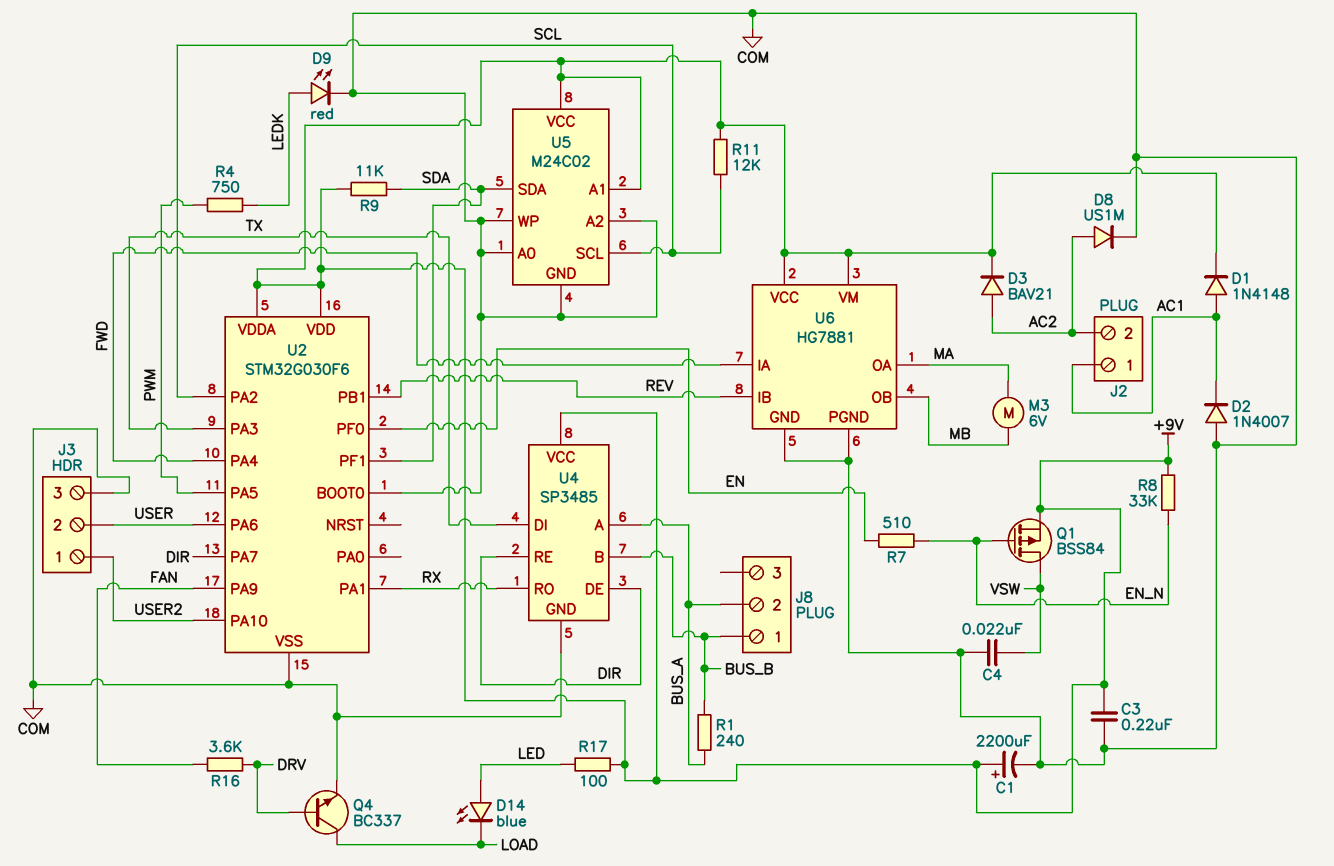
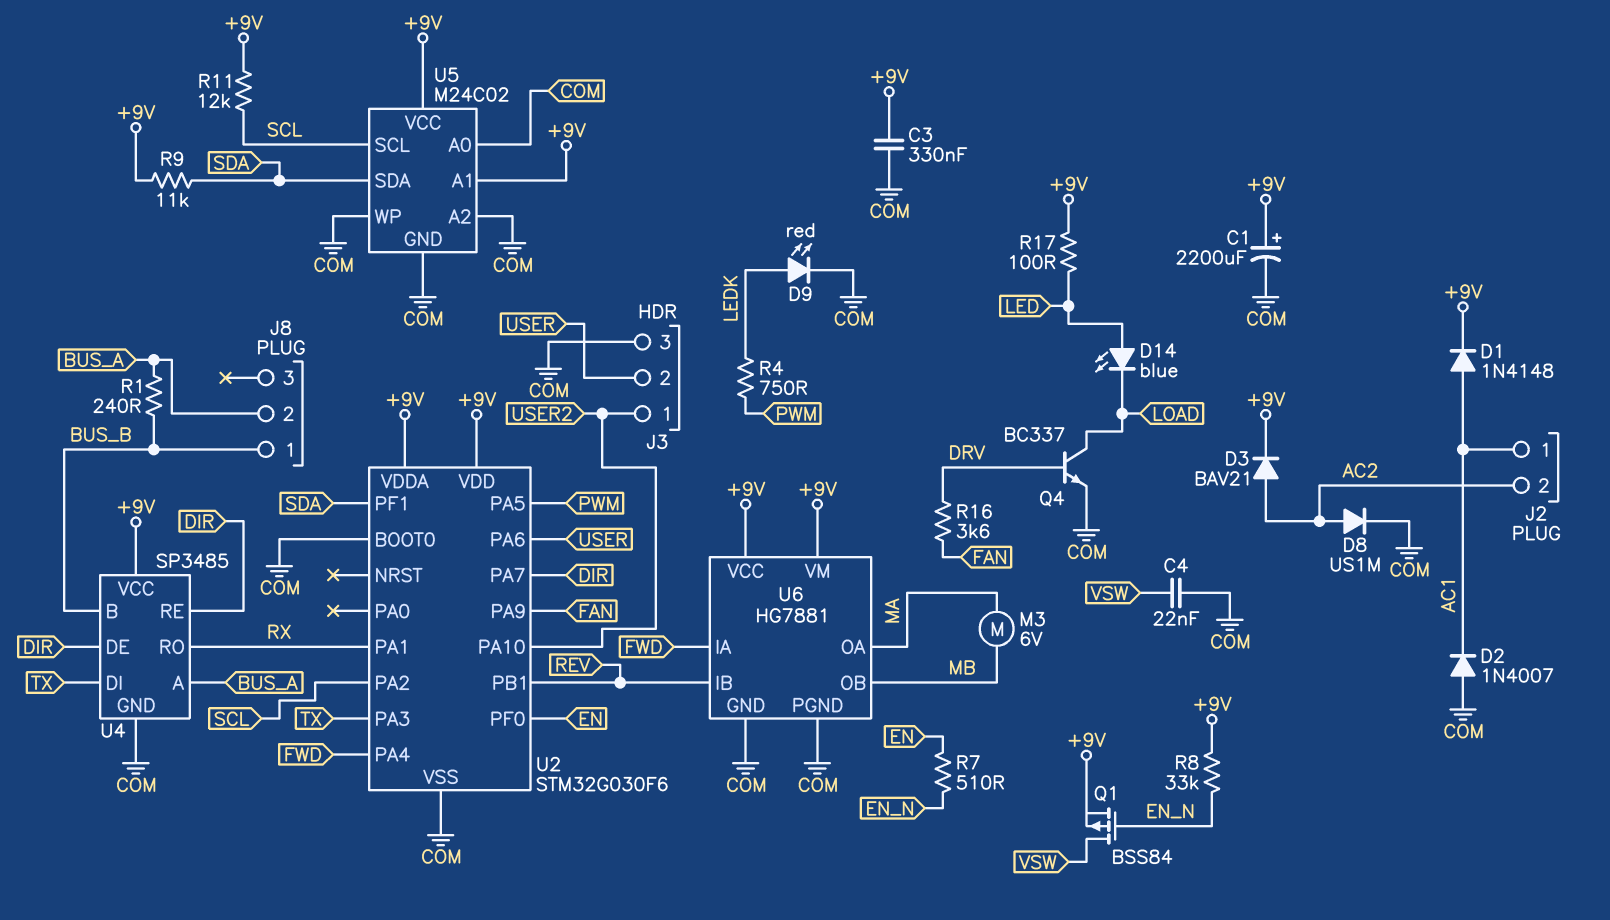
C3: 220nF (+9V, COM) -> 330nF (+9V, COM)

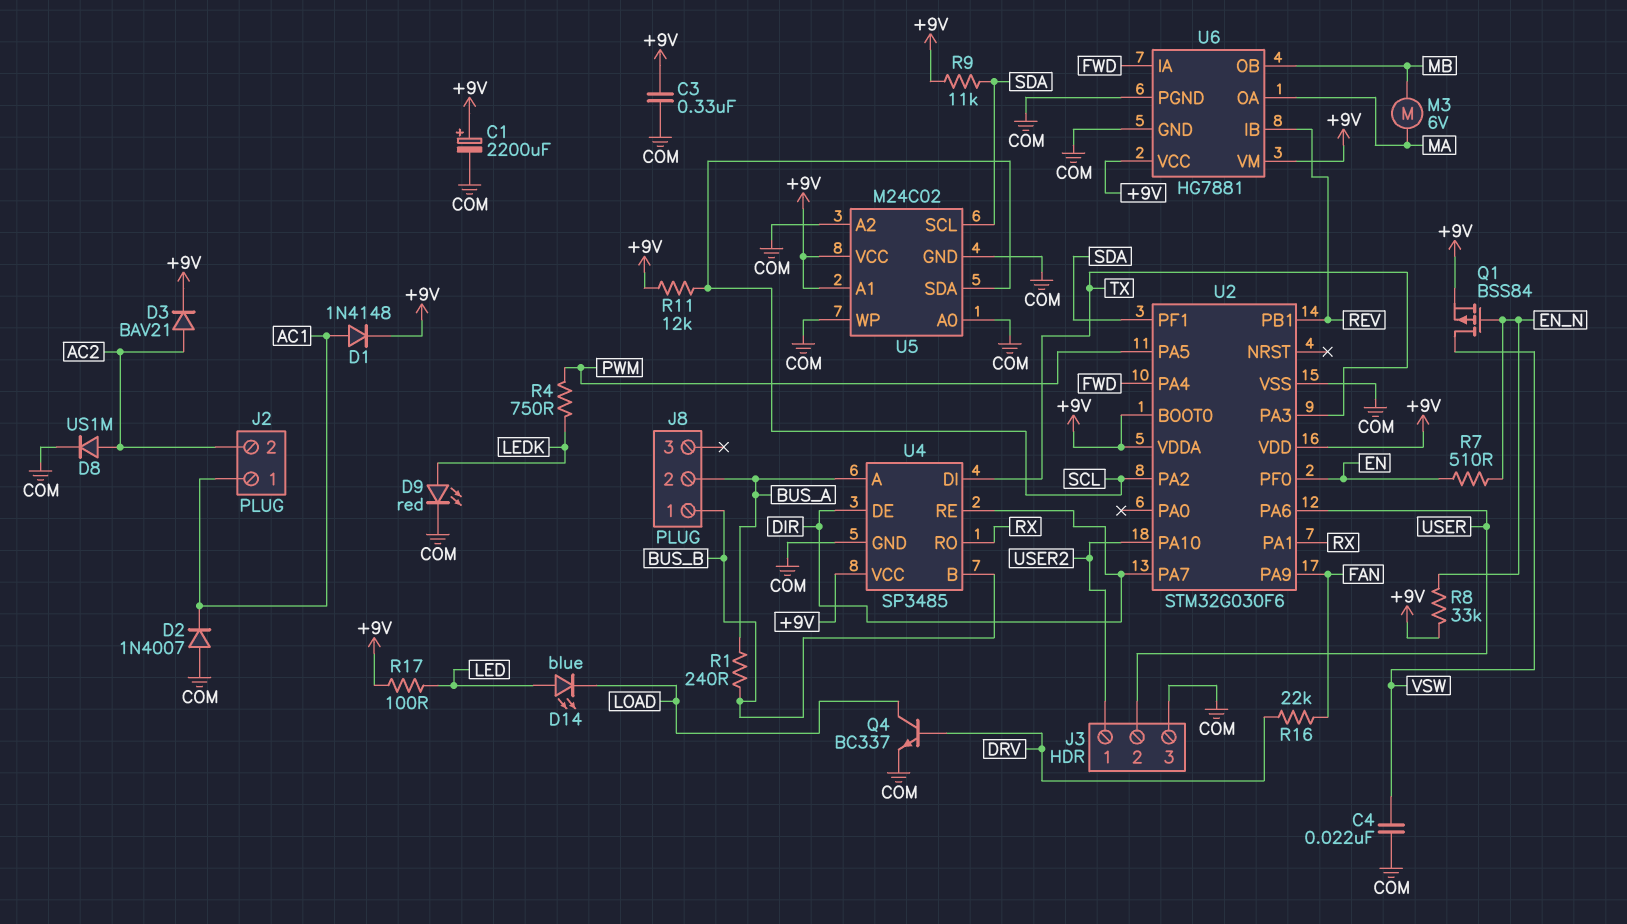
R16: 3.6k (DRV, FAN) -> 22k (DRV, FAN)
U2 pin BOOT0: COM -> +9V
U5 pin SCL: SCL -> SDA
U5 pin SDA: SDA -> SCL

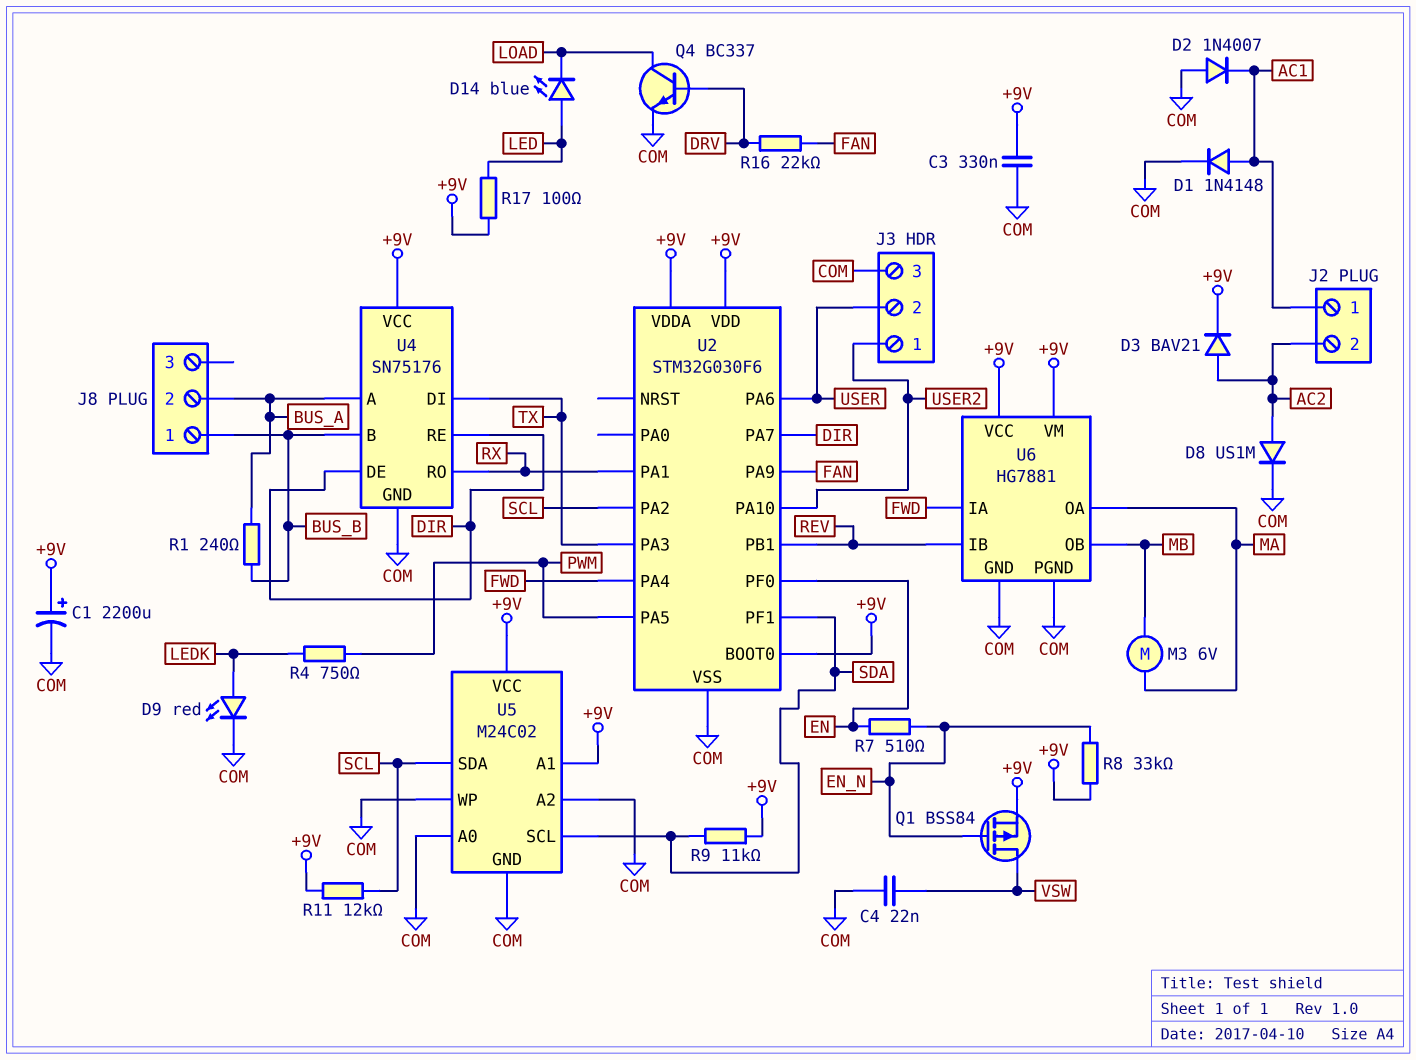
D1: diode 1N4148 (A AC1, K +9V) -> diode 1N4148 (A AC1, K COM)
U4: SP3485 -> SN75176

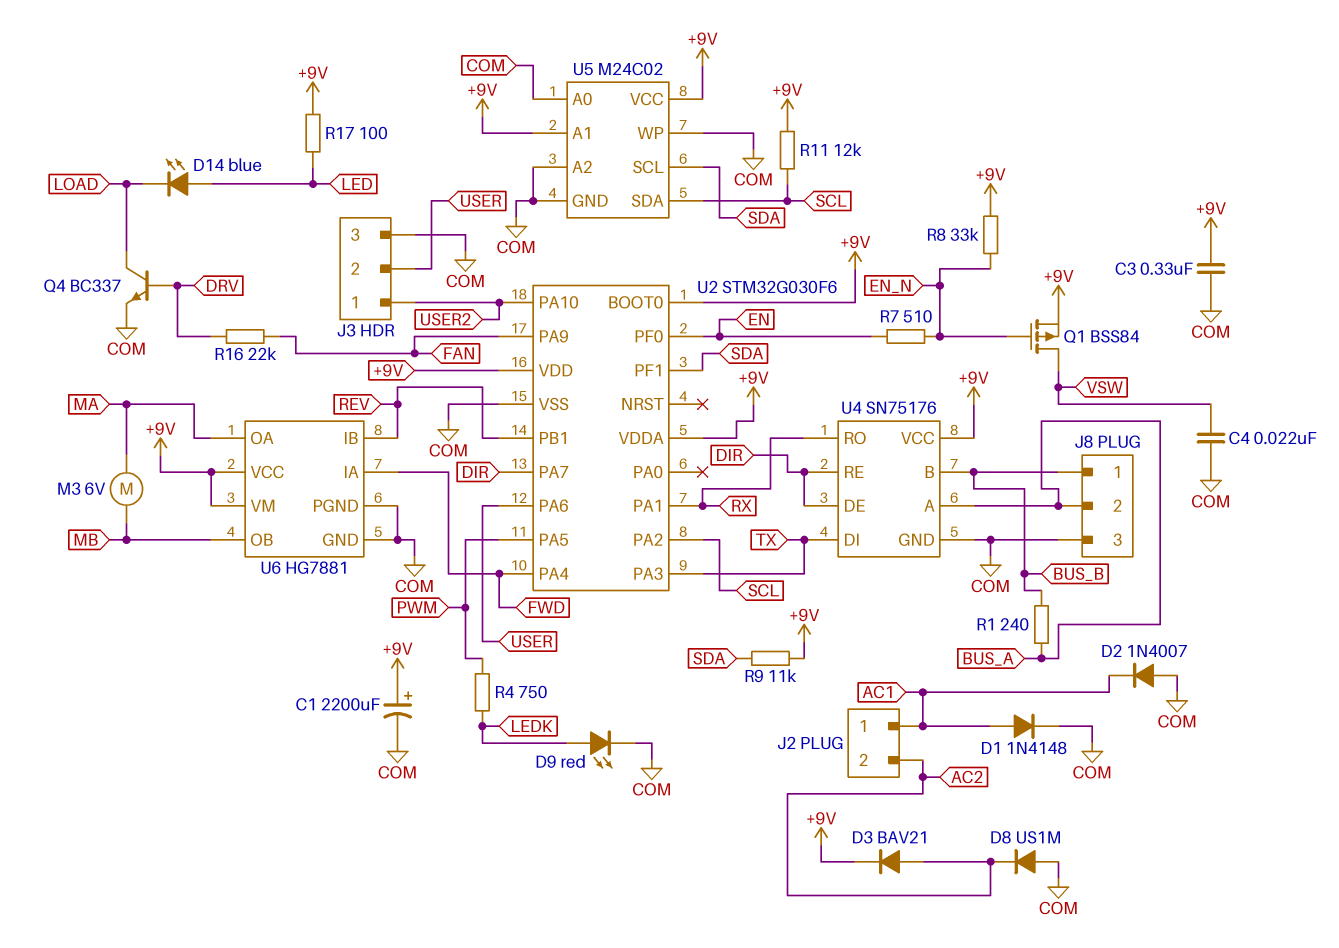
D8: diode US1M (A AC2, K COM) -> diode US1M (A COM, K AC2)
J8 pin 3: none -> COM

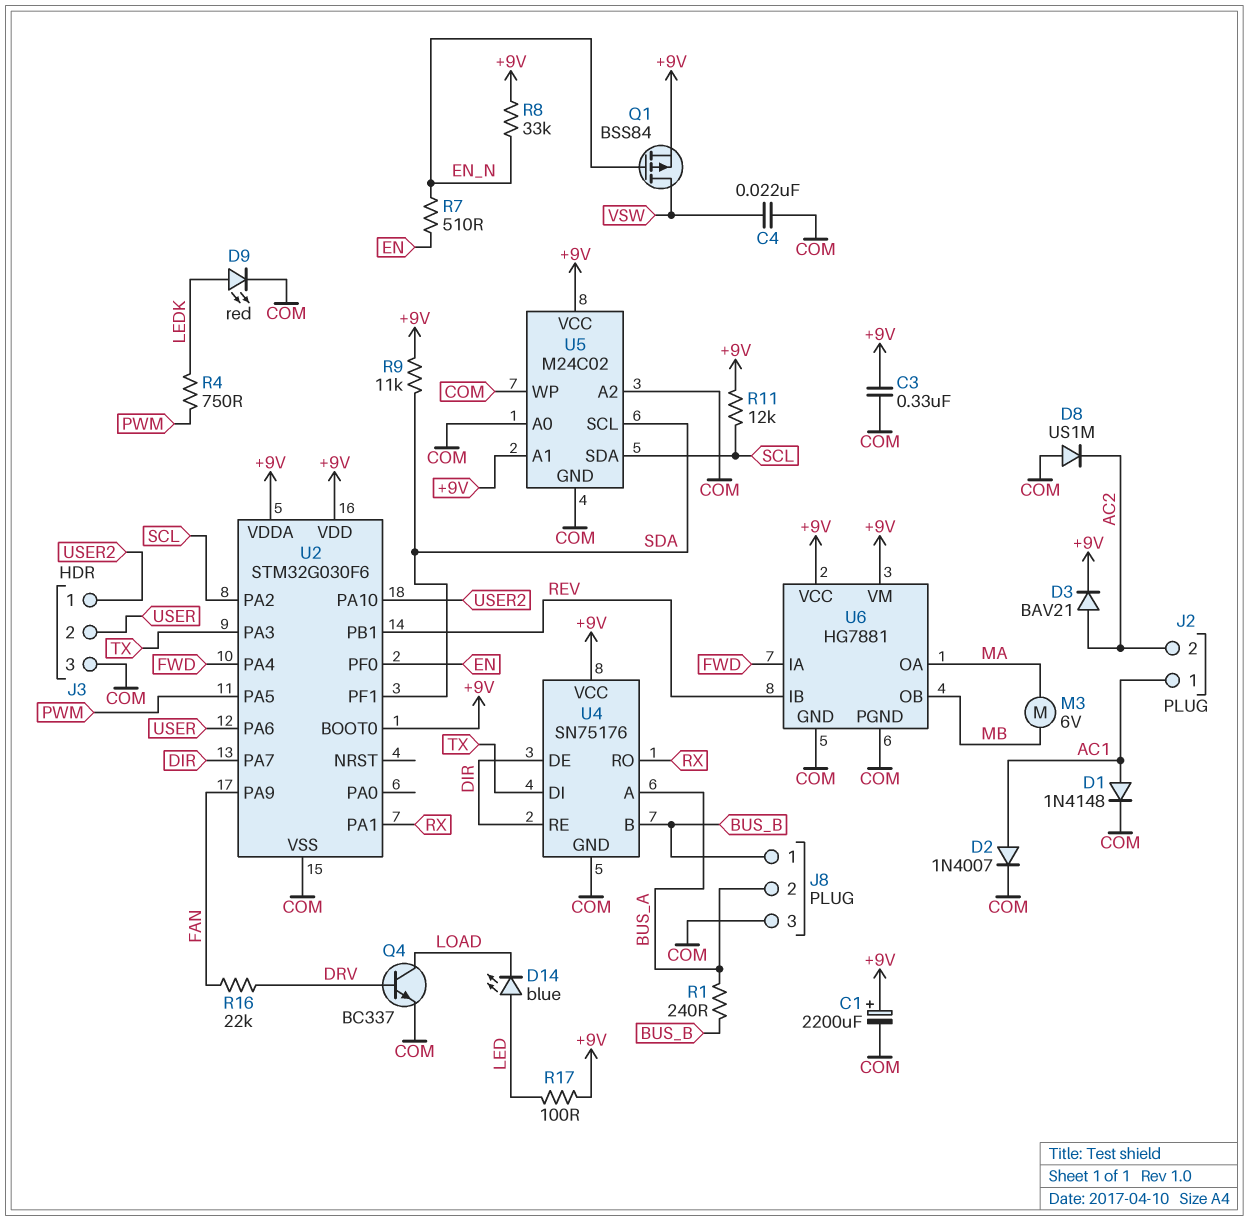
D2: diode 1N4007 (A COM, K AC1) -> diode 1N4007 (A AC1, K COM)

